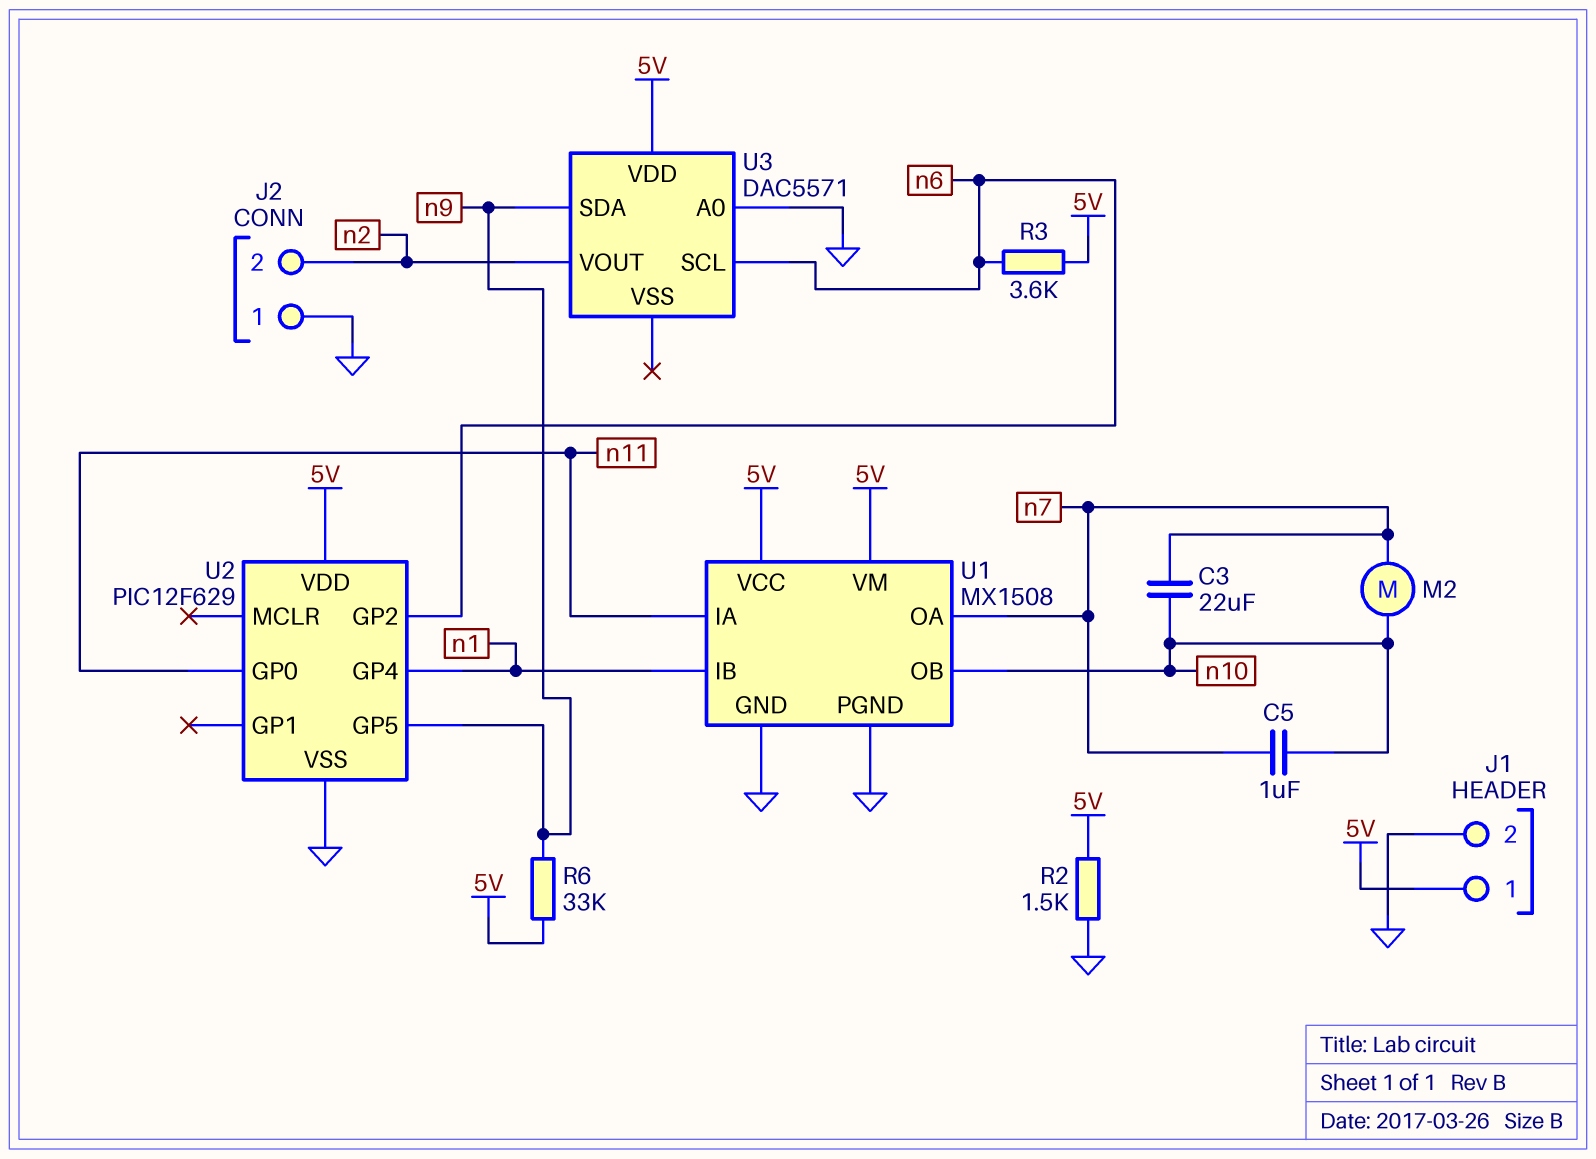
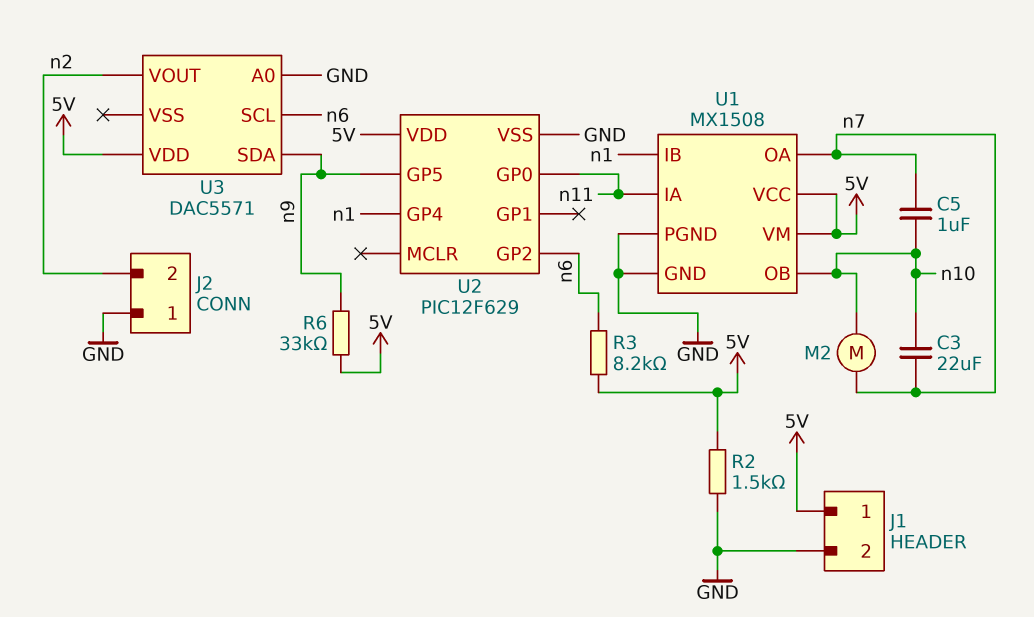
R3: 3.6k (5V, n6) -> 8.2k (5V, n6)

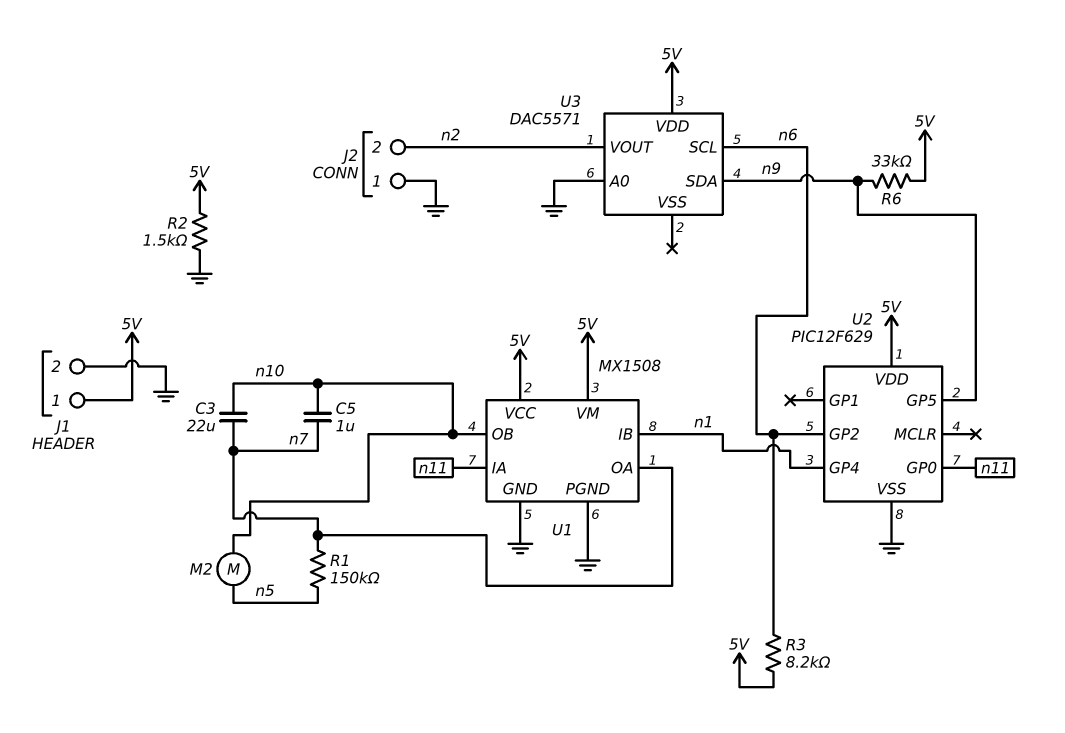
M2: motor (n7, n10) -> motor (n5, n10)
R1: none -> 150k (n5, n7)

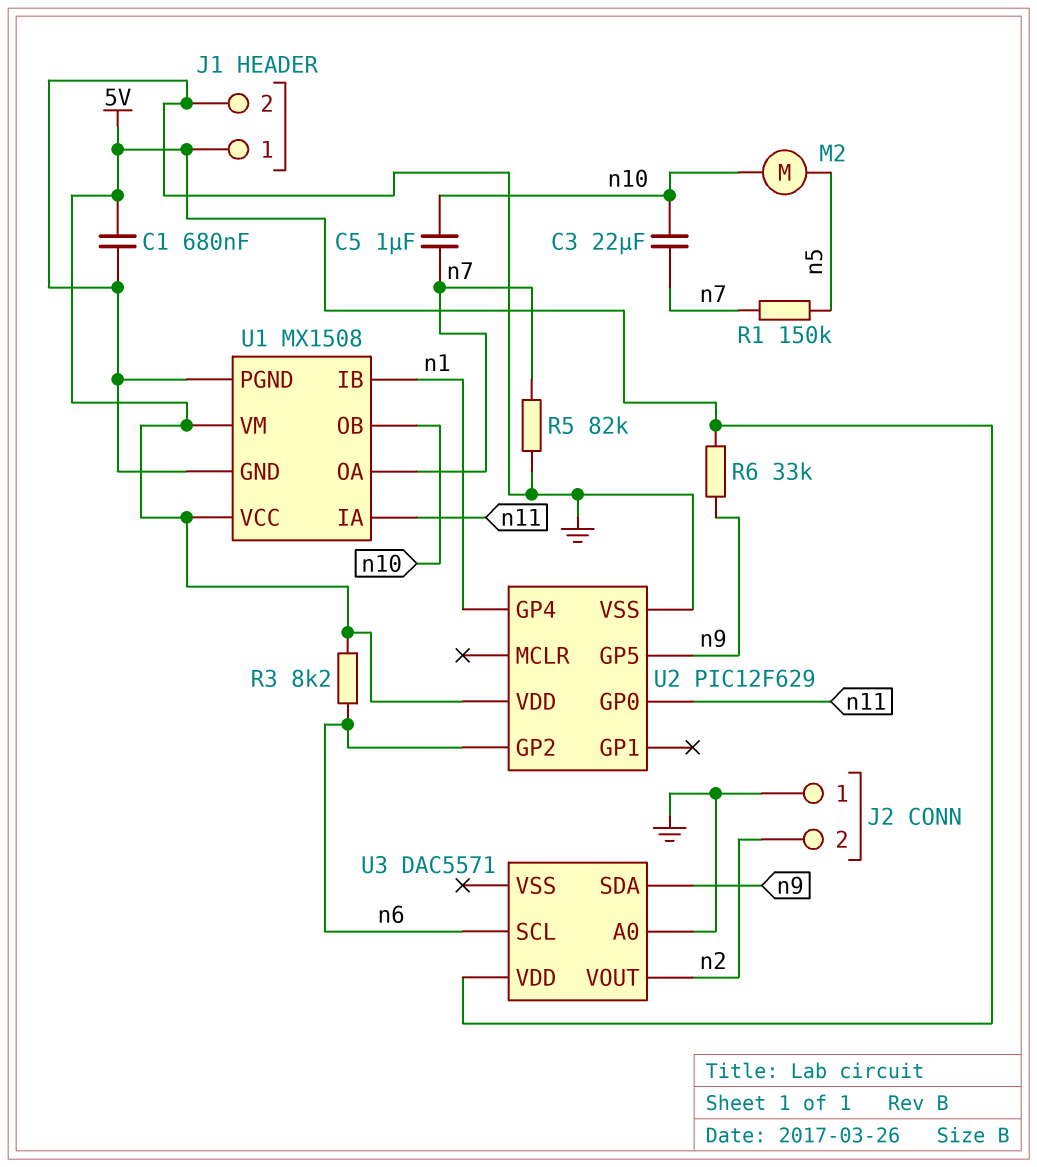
C1: none -> 680nF (5V, GND)
R2: 1.5k (5V, GND) -> none
R5: none -> 82k (GND, n7)

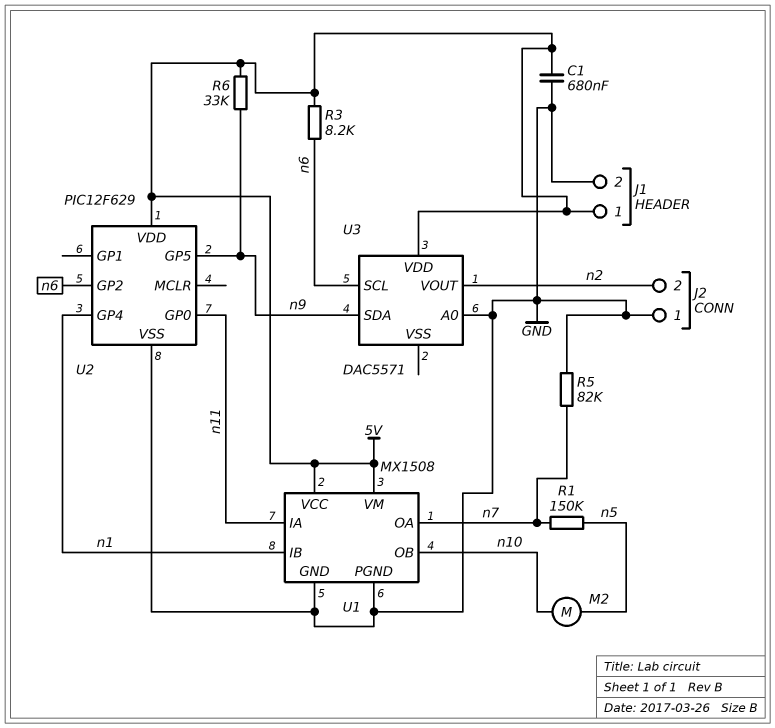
C3: 22uF (n7, n10) -> none
C5: 1uF (n7, n10) -> none

